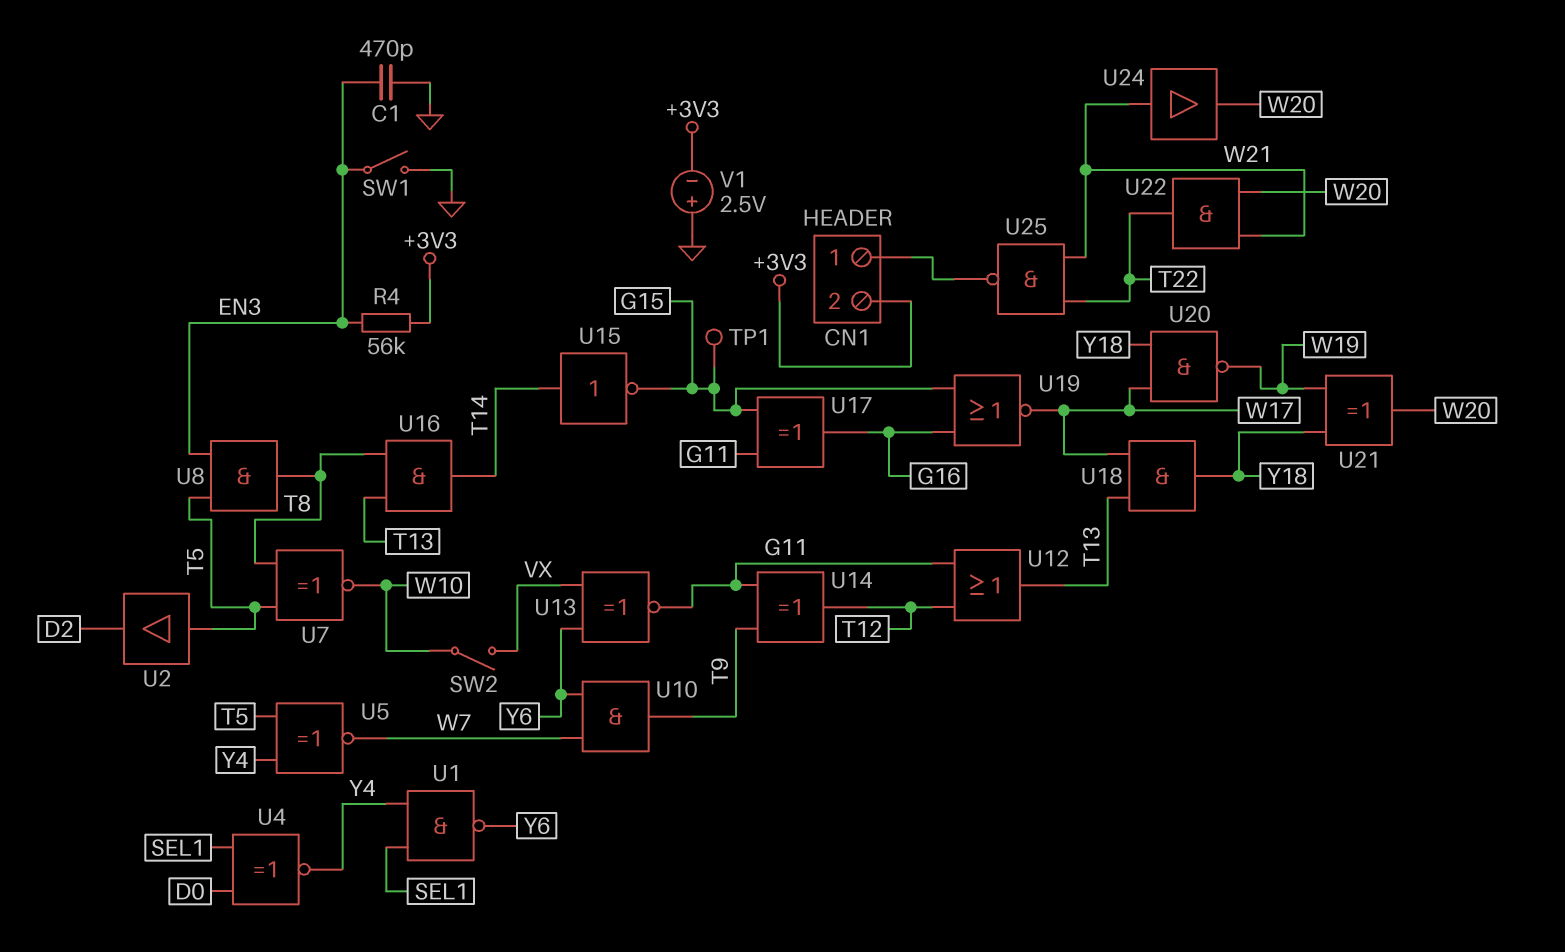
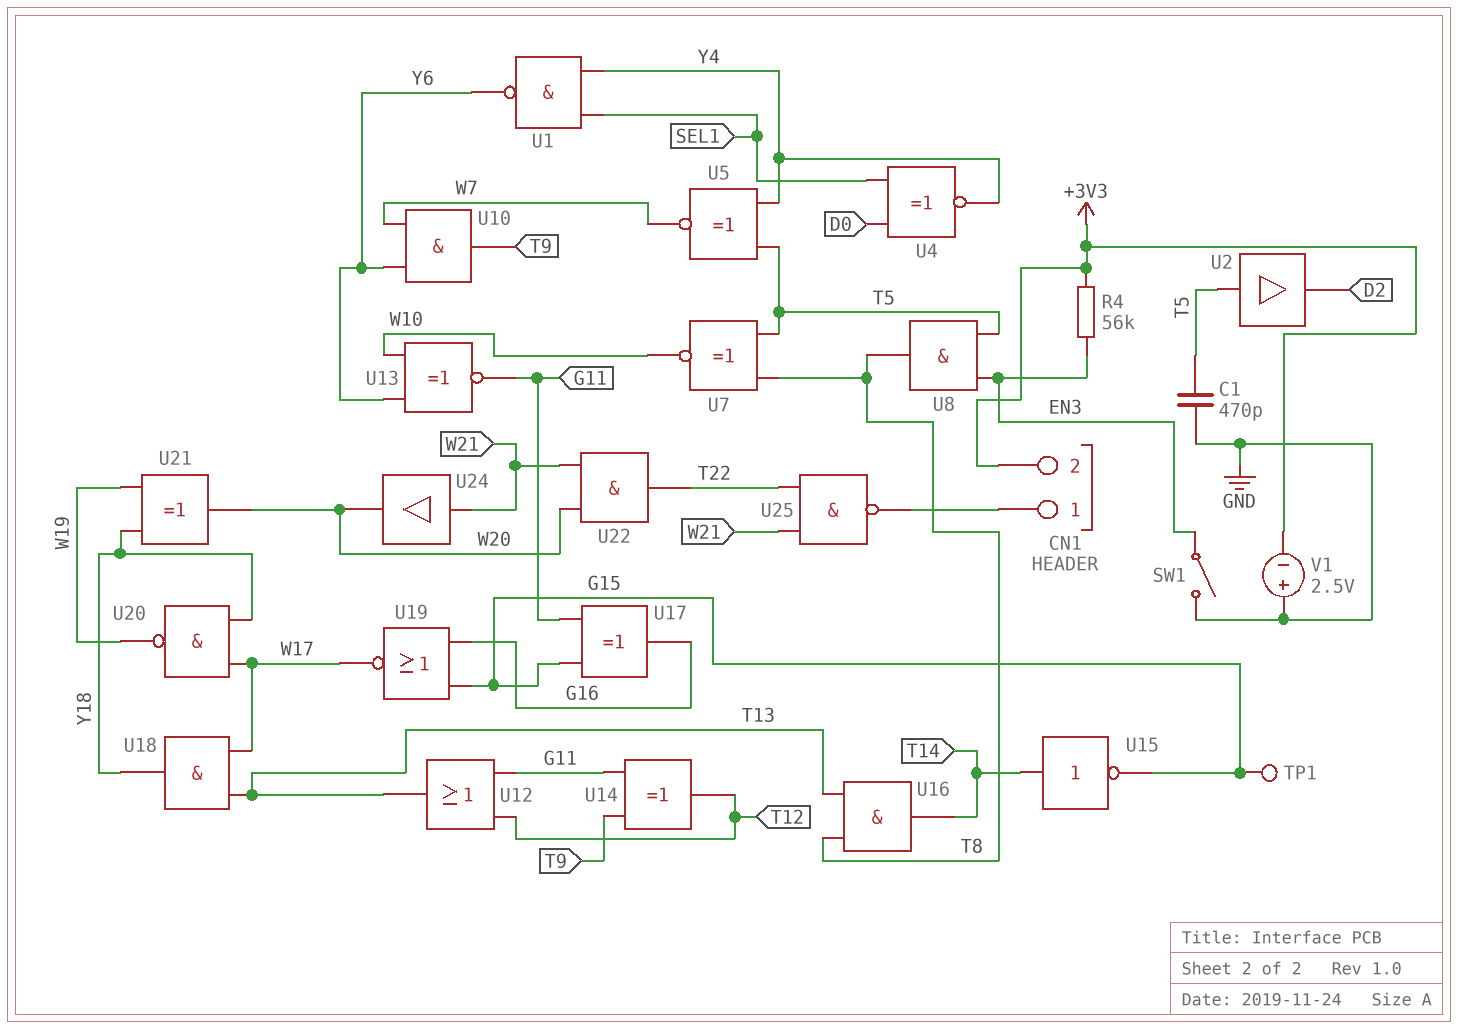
C1: 470pF (EN3, GND) -> 470pF (GND, T5)
SW2: switch (VX, W10) -> none
U13: XNOR (in VX, in Y6, out G11) -> XNOR (in W10, in Y6, out G11)

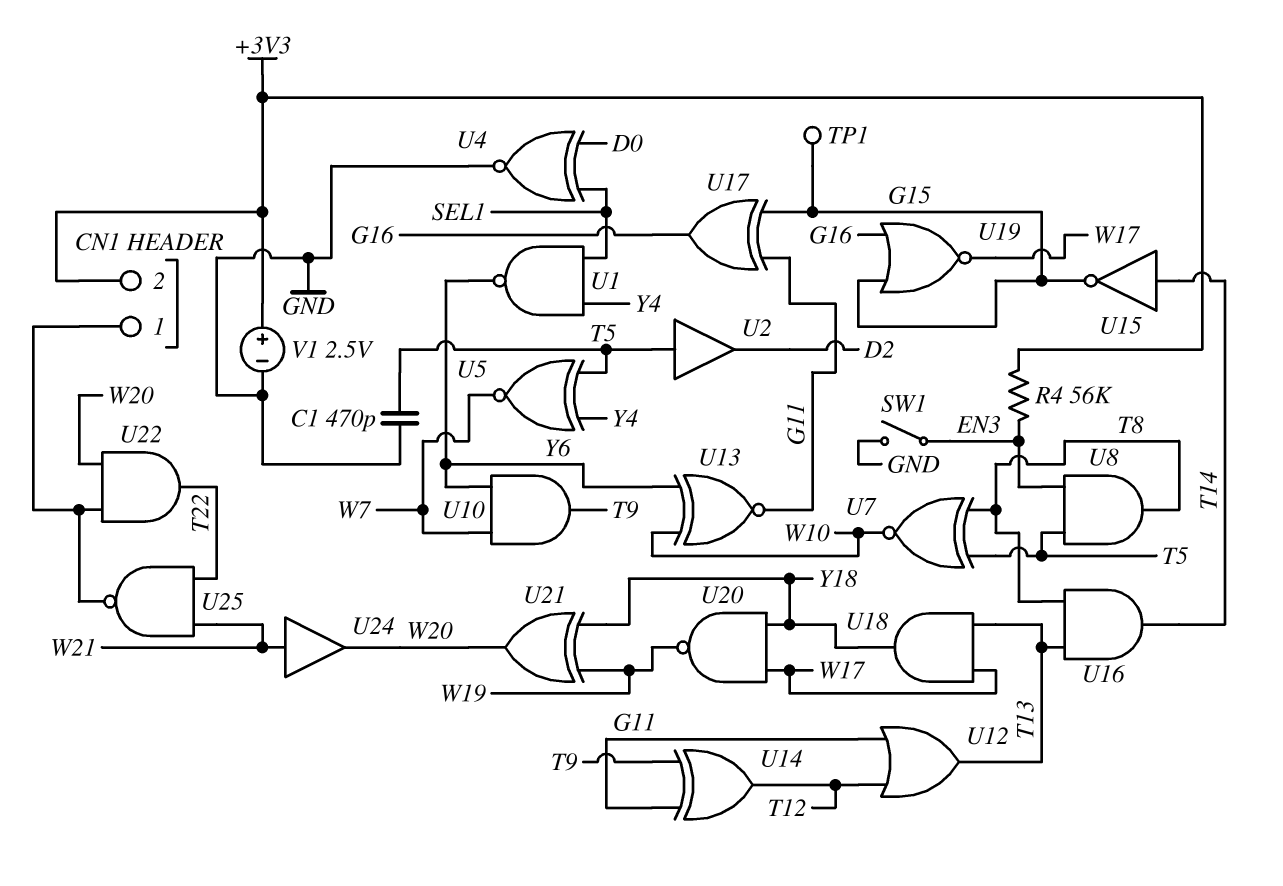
U4: XNOR (in D0, in SEL1, out Y4) -> XNOR (in D0, in SEL1, out GND)
U22: AND (in W20, in W21, out T22) -> AND (in CN1/1, in W20, out T22)
V1: 2.5V (plus GND, minus +3V3) -> 2.5V (plus +3V3, minus GND)

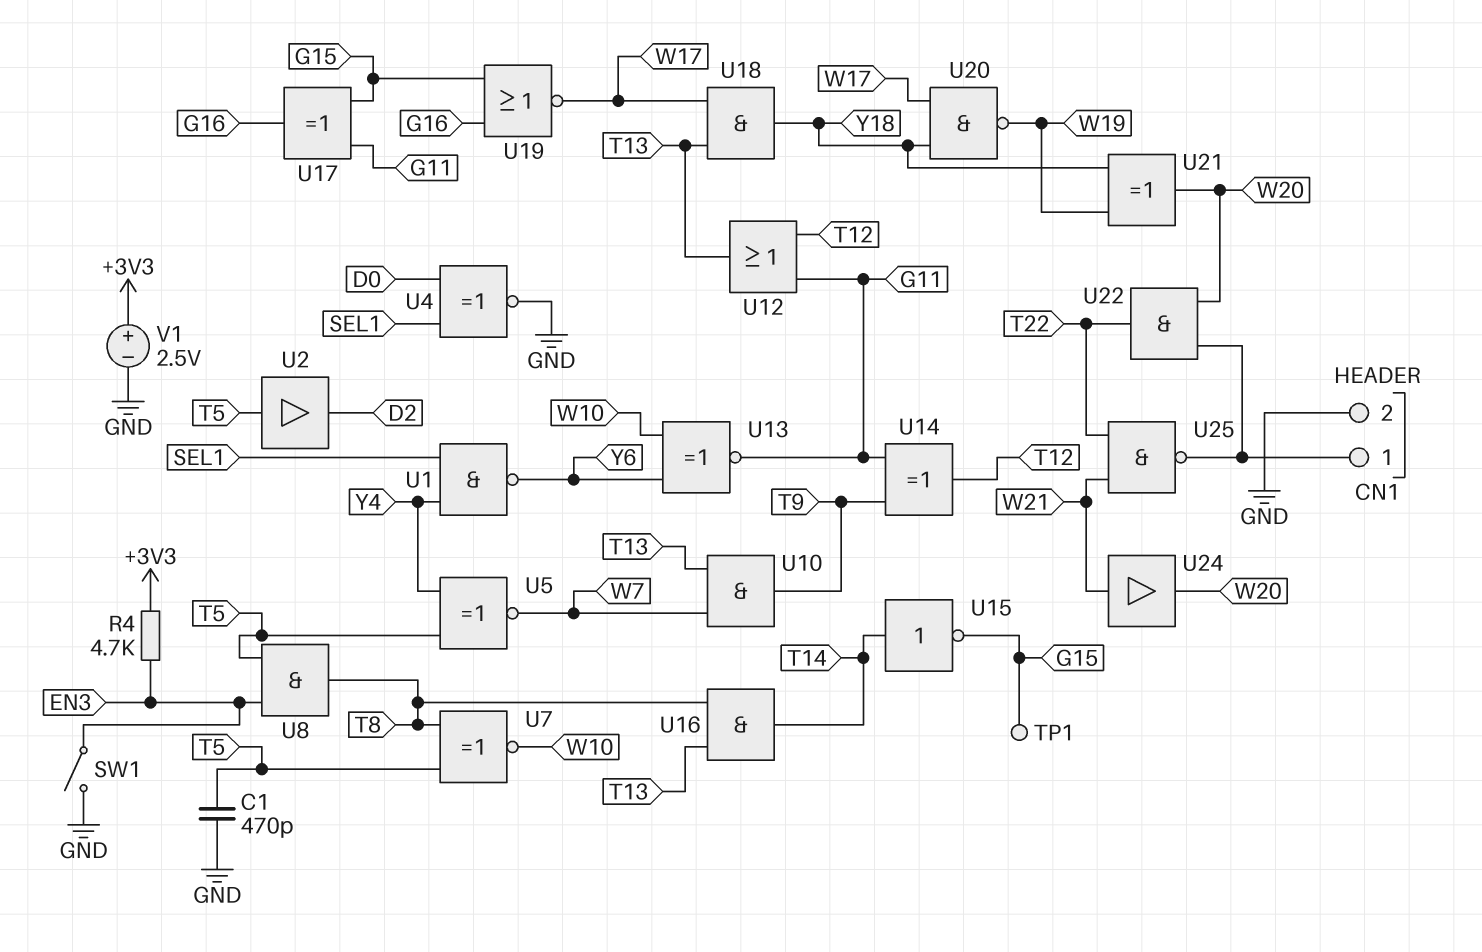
CN1 pin 2: +3V3 -> GND
R4: 56k (+3V3, EN3) -> 4.7k (+3V3, EN3)
U10: AND (in W7, in Y6, out T9) -> AND (in T13, in W7, out T9)

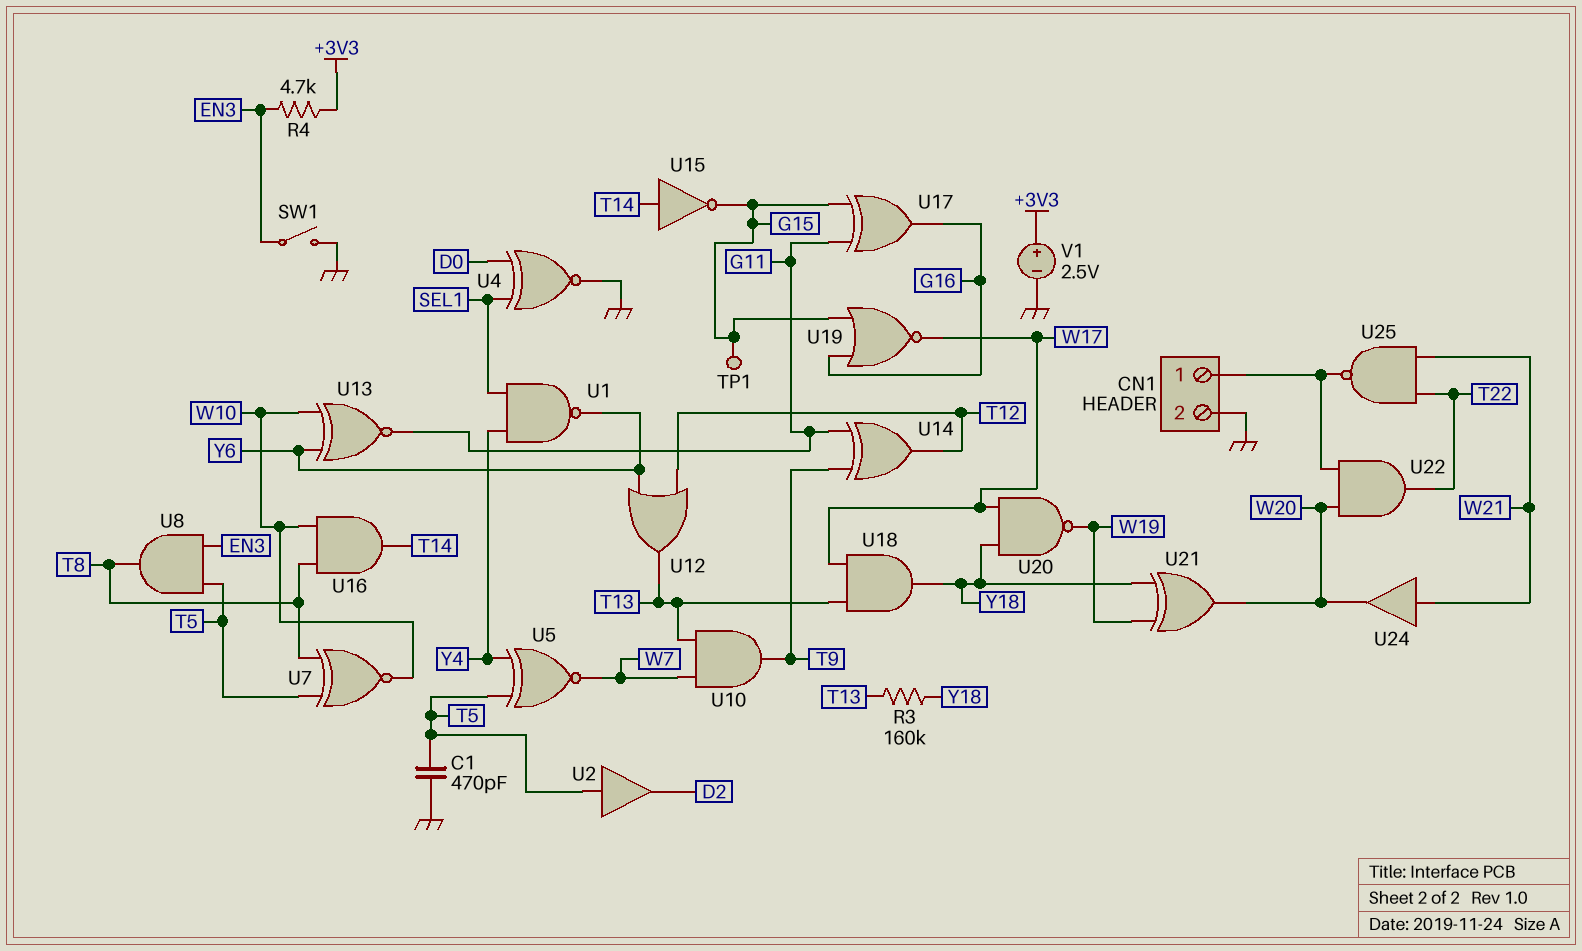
R3: none -> 160k (T13, Y18)
U12: OR (in G11, in T12, out T13) -> OR (in T12, in Y6, out T13)
U16: AND (in T8, in T13, out T14) -> AND (in T8, in W10, out T14)

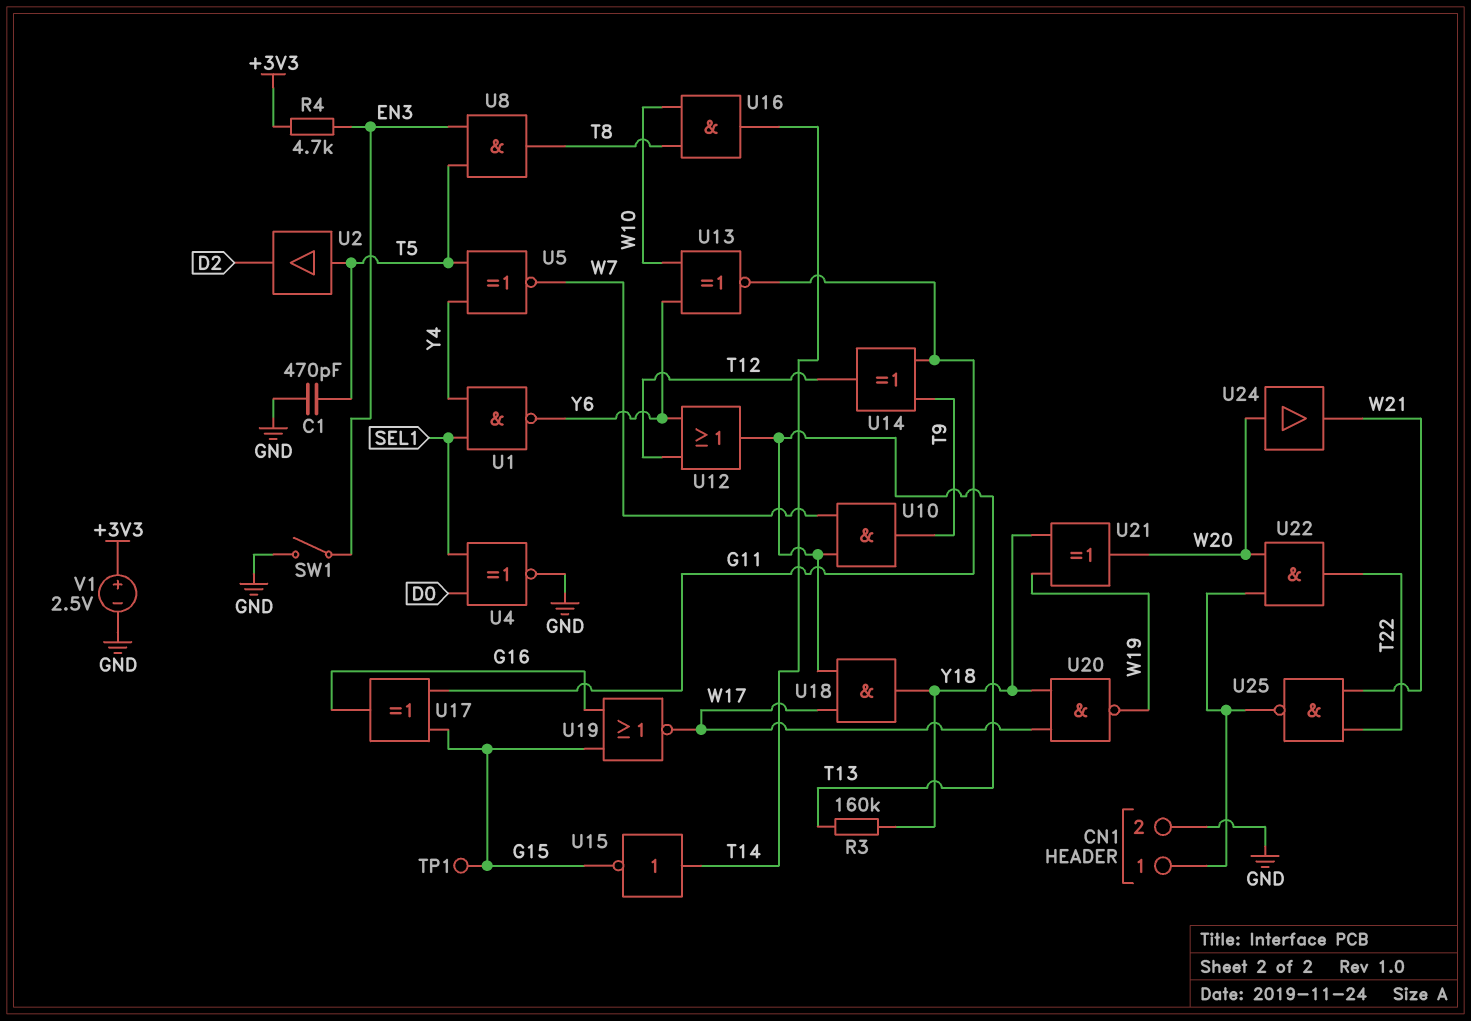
U7: XNOR (in T5, in T8, out W10) -> none
U24: buffer (in W21, out W20) -> buffer (in W20, out W21)

